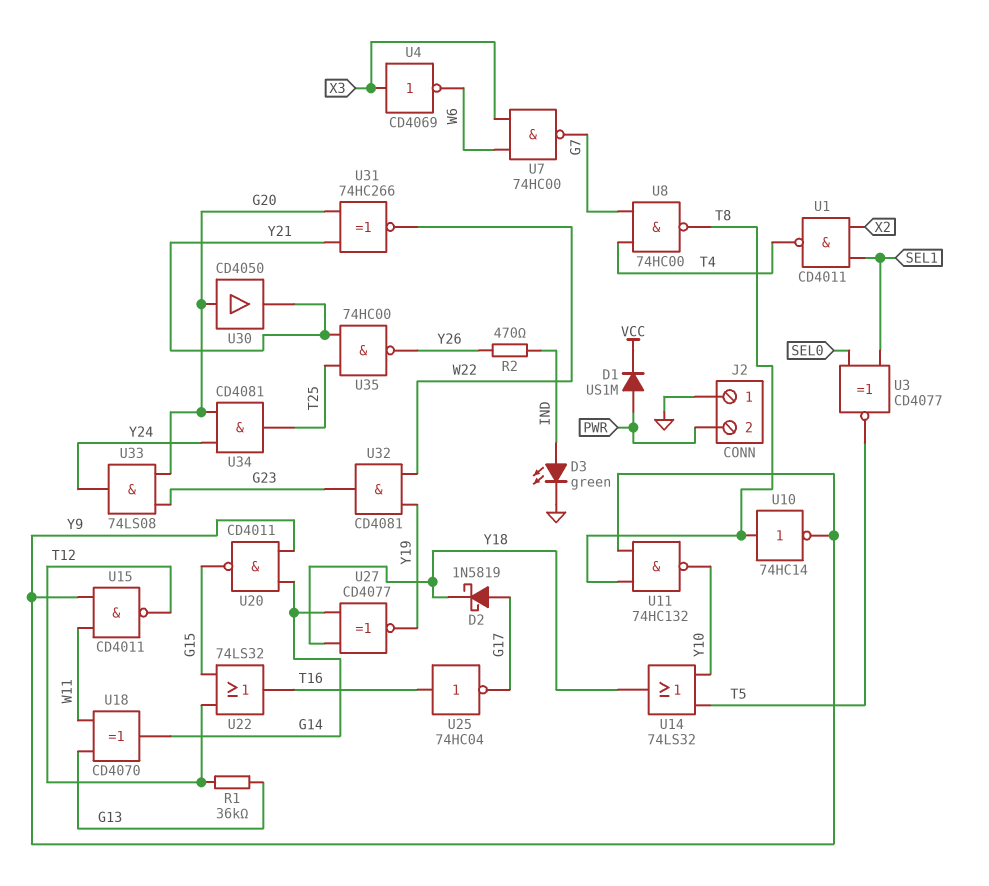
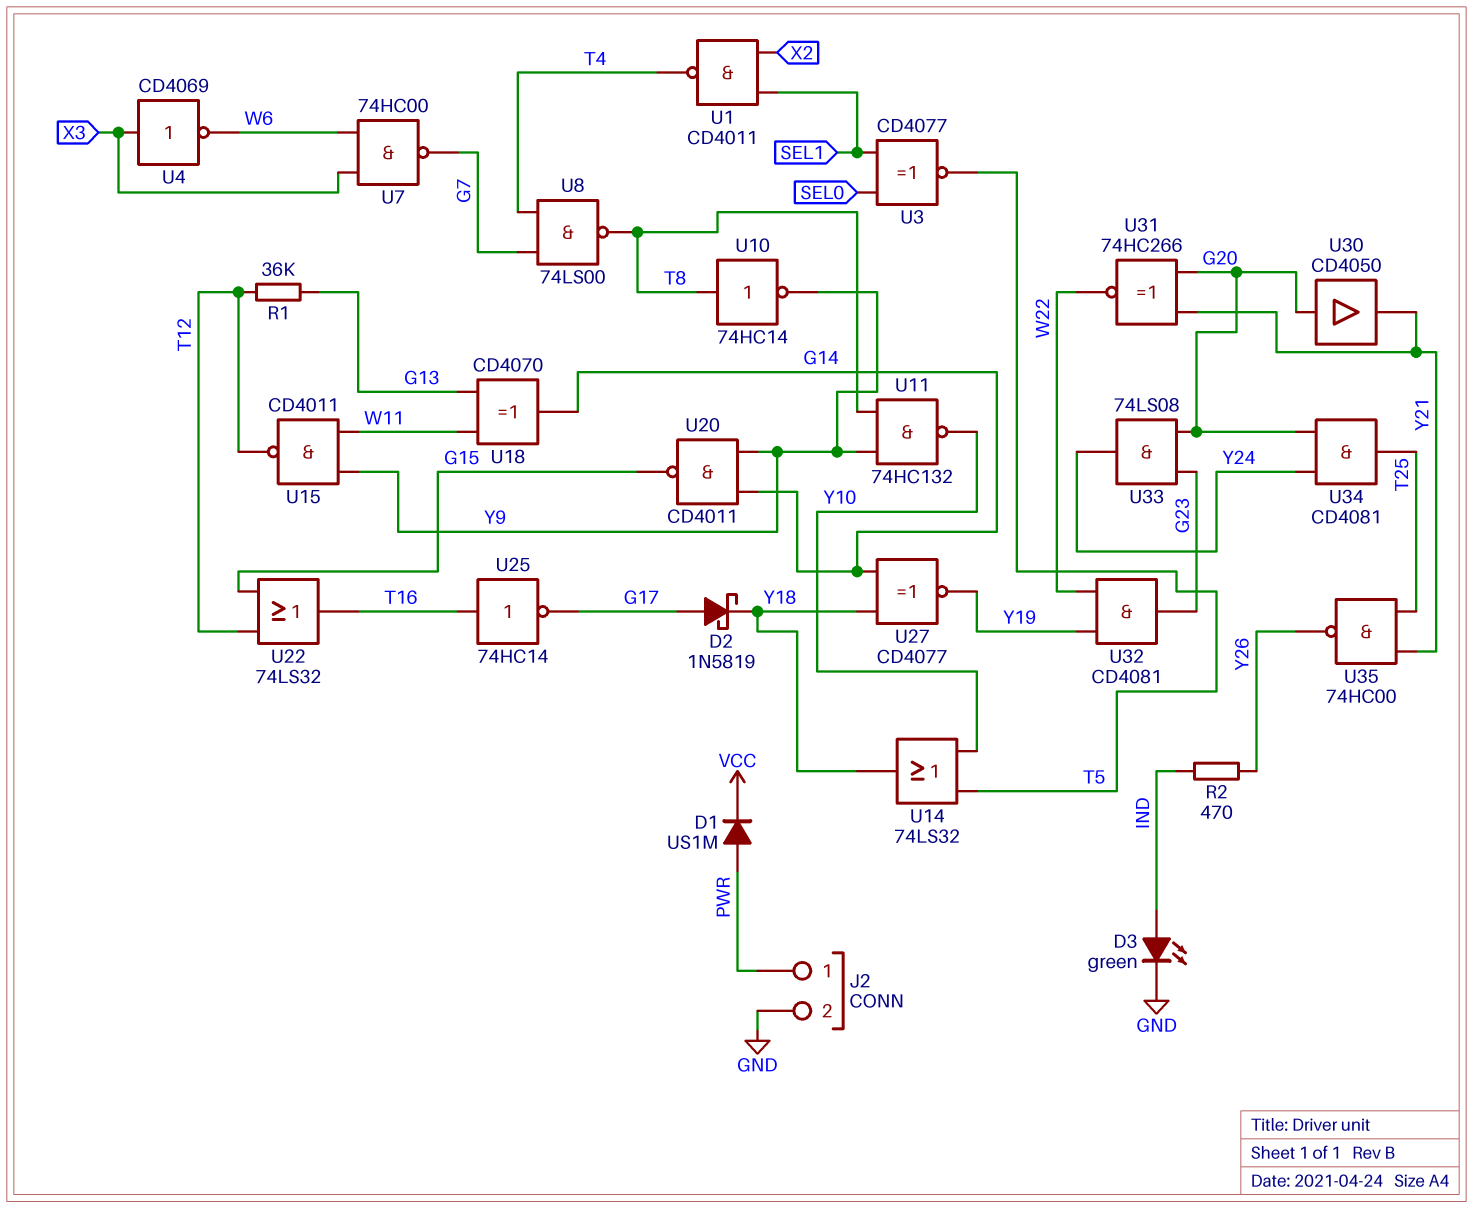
J2 pin 1: GND -> PWR
J2 pin 2: PWR -> GND
U8: NAND 74HC00 (in G7, in T4, out T8) -> NAND 74LS00 (in G7, in T4, out T8)
U25: NOT 74HC04 (in T16, out G17) -> NOT 74HC14 (in T16, out G17)

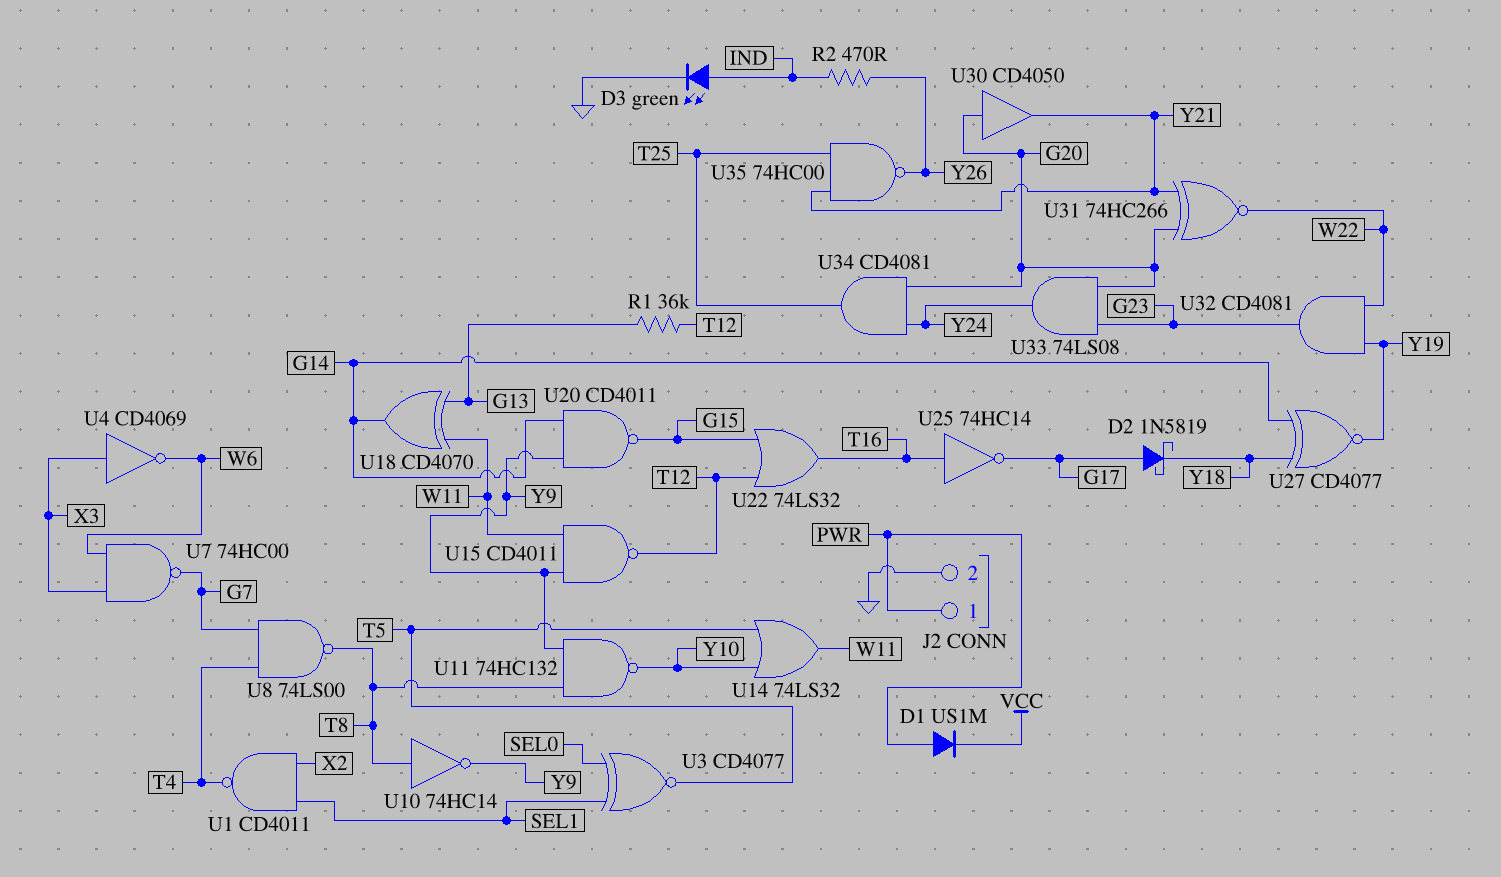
U14: OR 74LS32 (in T5, in Y10, out Y18) -> OR 74LS32 (in T5, in Y10, out W11)

